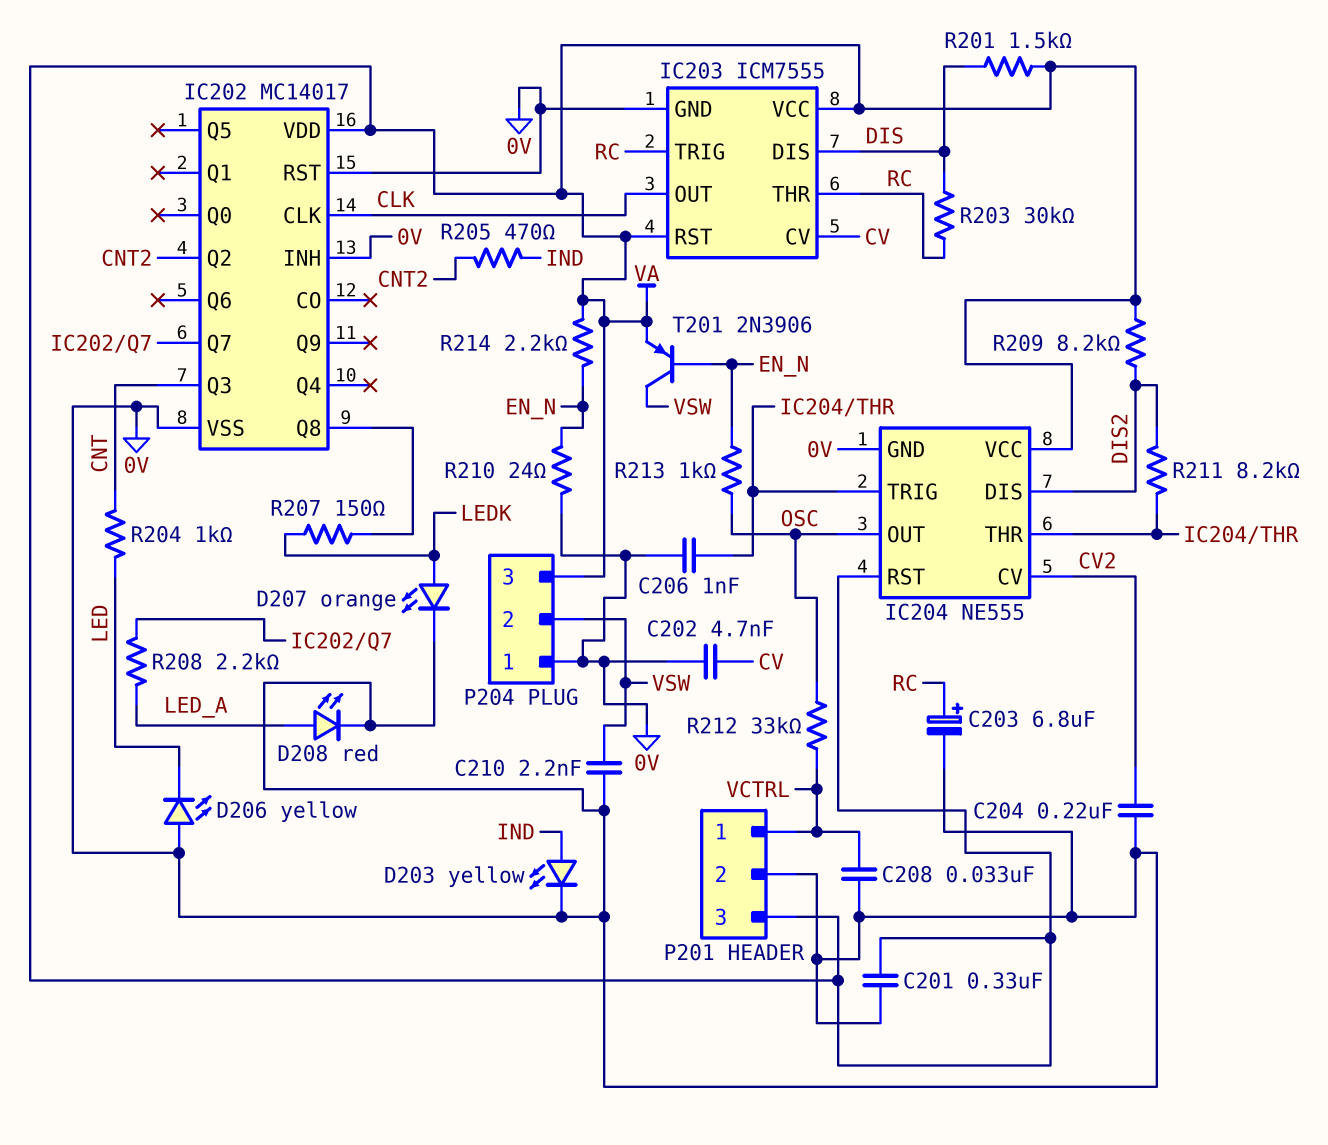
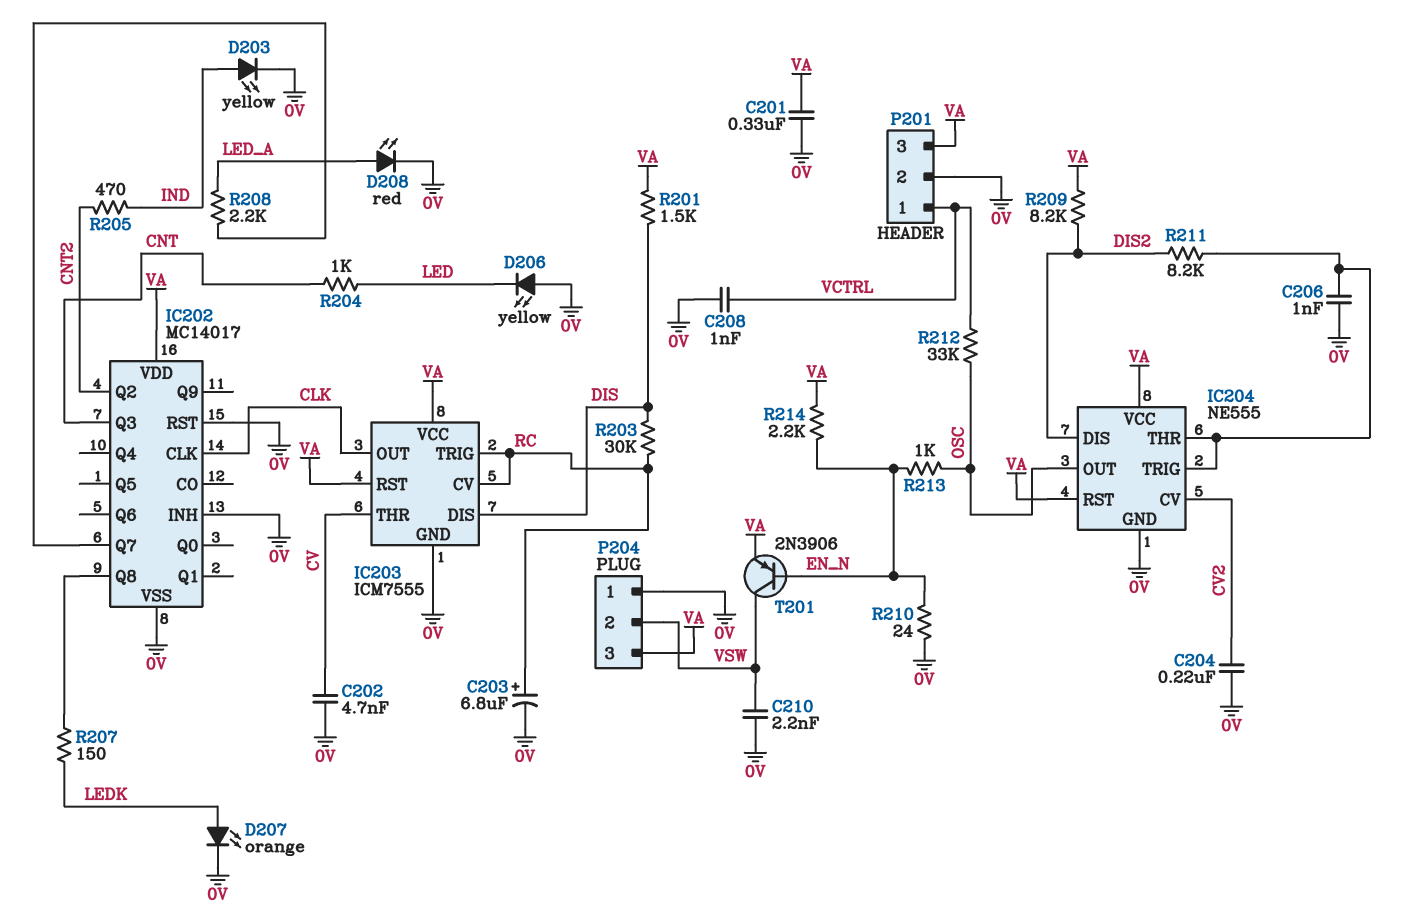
C208: 33nF (0V, VCTRL) -> 1nF (0V, VCTRL)
IC203 pin CV: CV -> RC
IC203 pin THR: RC -> CV

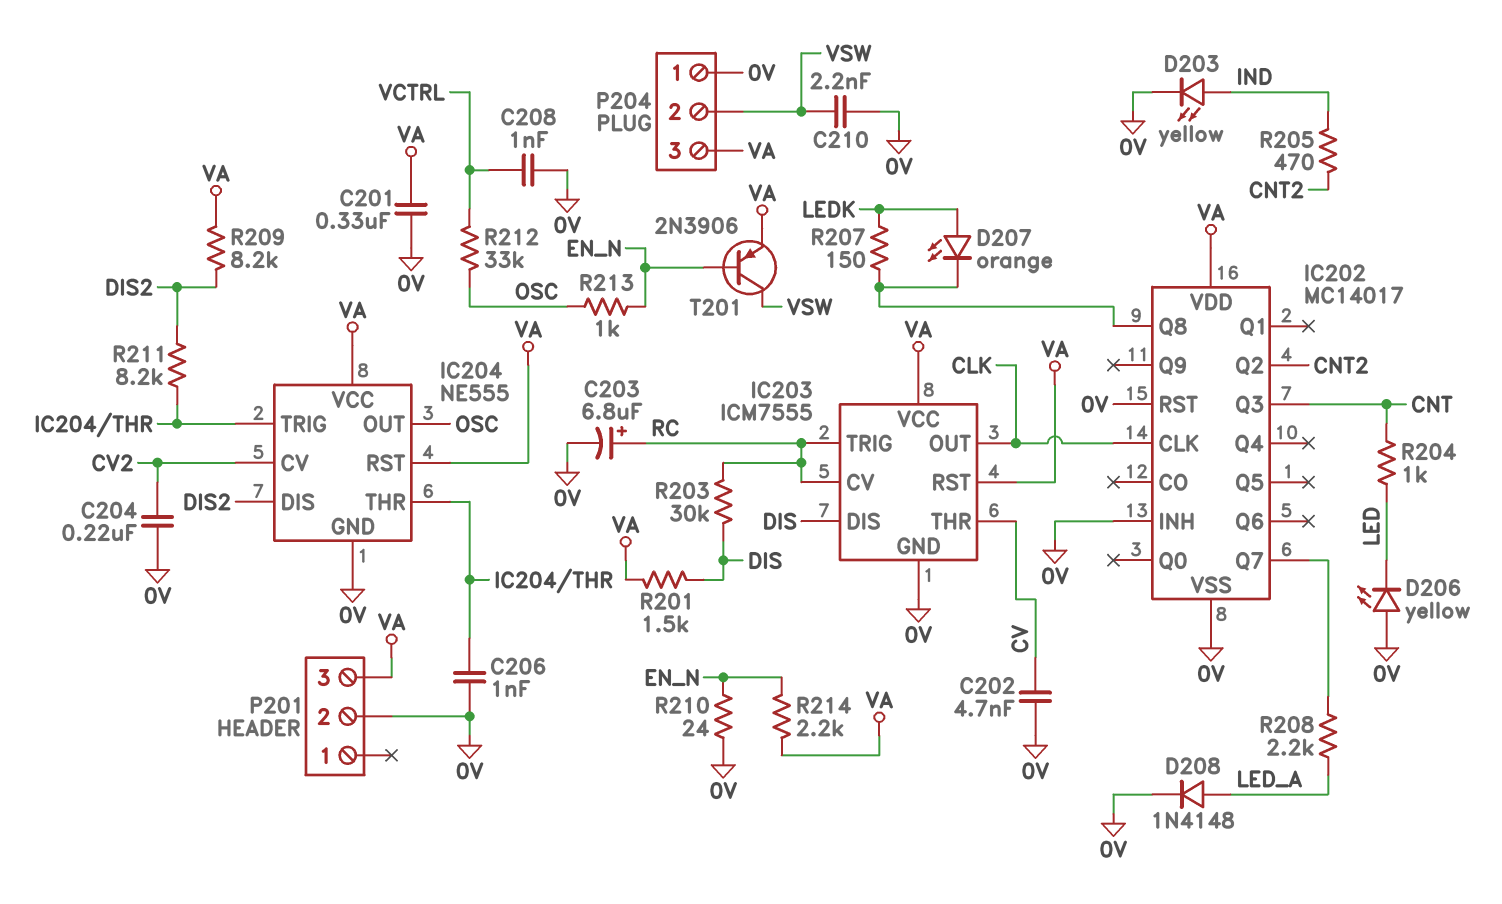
D207: LED orange (A LEDK, K 0V) -> LED orange (A LEDK, K IC202/Q8)
D208: LED red (A LED_A, K 0V) -> diode 1N4148 (A LED_A, K 0V)
P201 pin 1: VCTRL -> none

